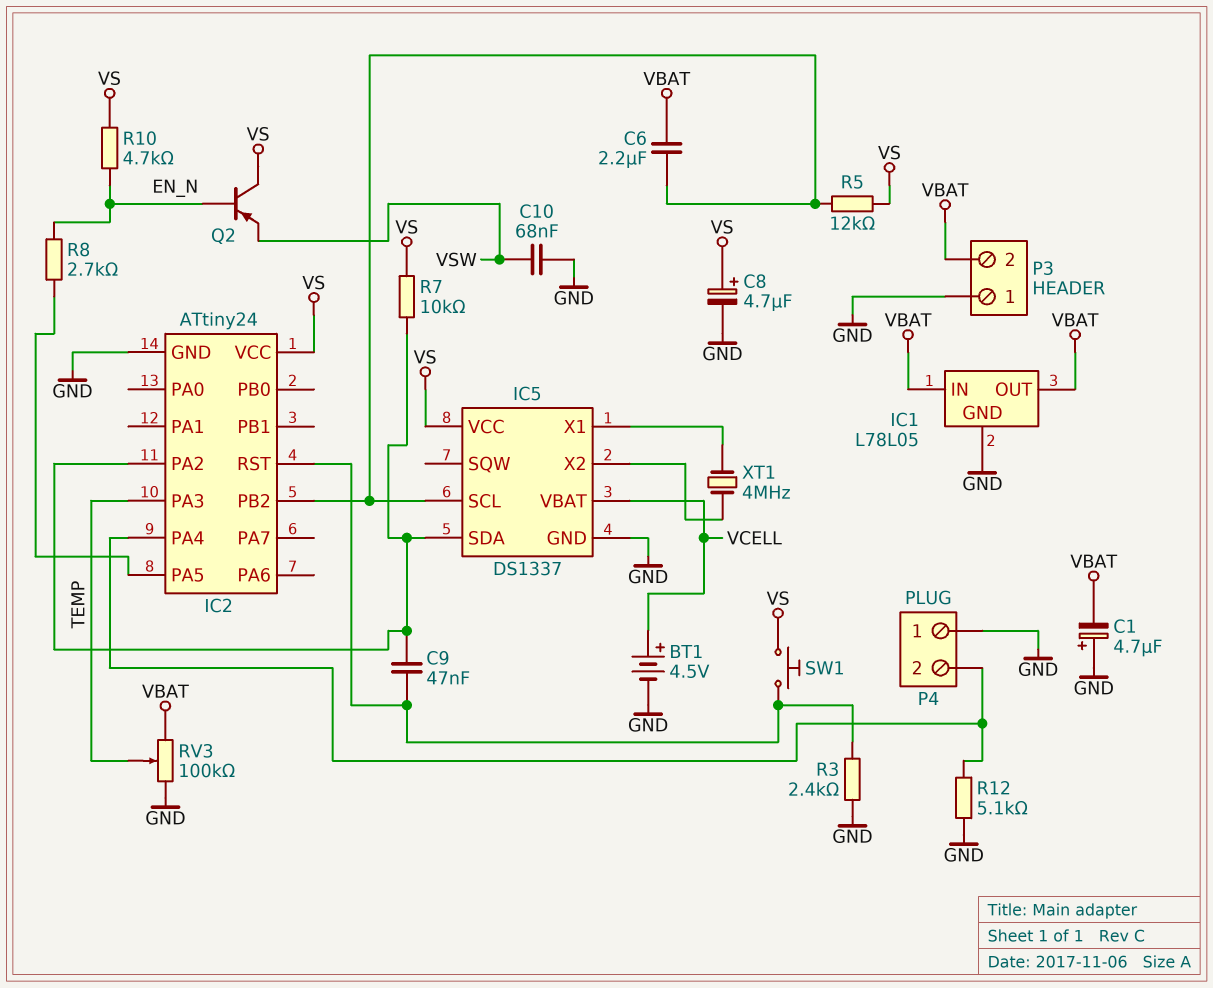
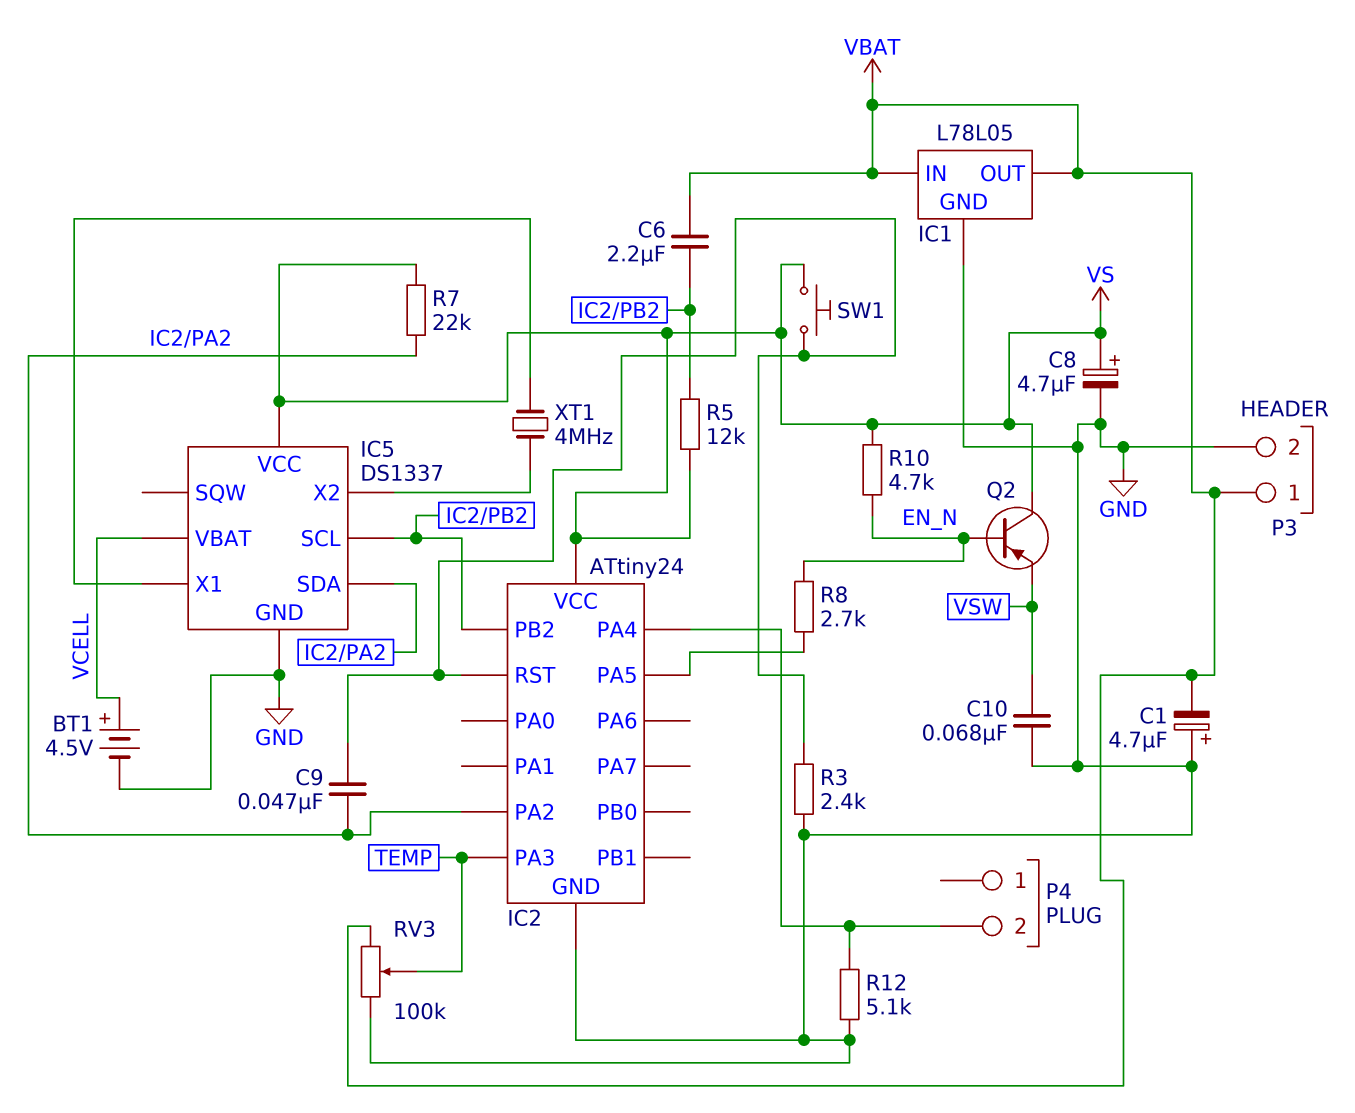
P3 pin 1: GND -> VBAT
P3 pin 2: VBAT -> GND
P4 pin 1: GND -> none
R7: 10k (IC2/PA2, VS) -> 22k (IC2/PA2, VS)

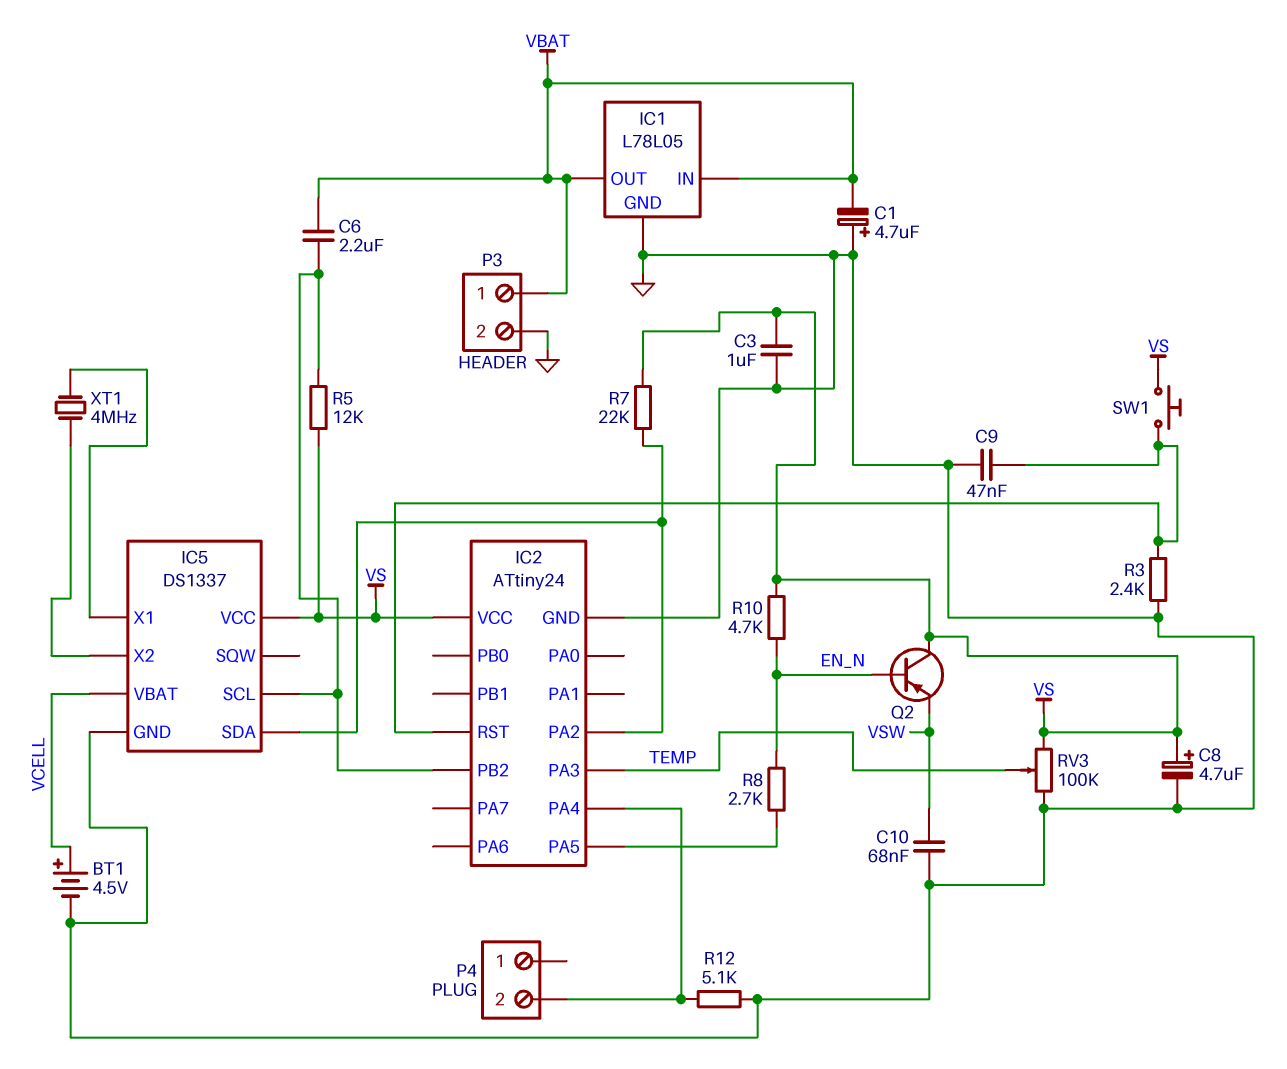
C3: none -> 1uF (GND, VS)
C9: 47nF (IC2/PA2, IC2/RST) -> 47nF (GND, IC2/RST)
RV3: 100k (GND, VBAT, wiper TEMP) -> 100k (GND, VS, wiper TEMP)

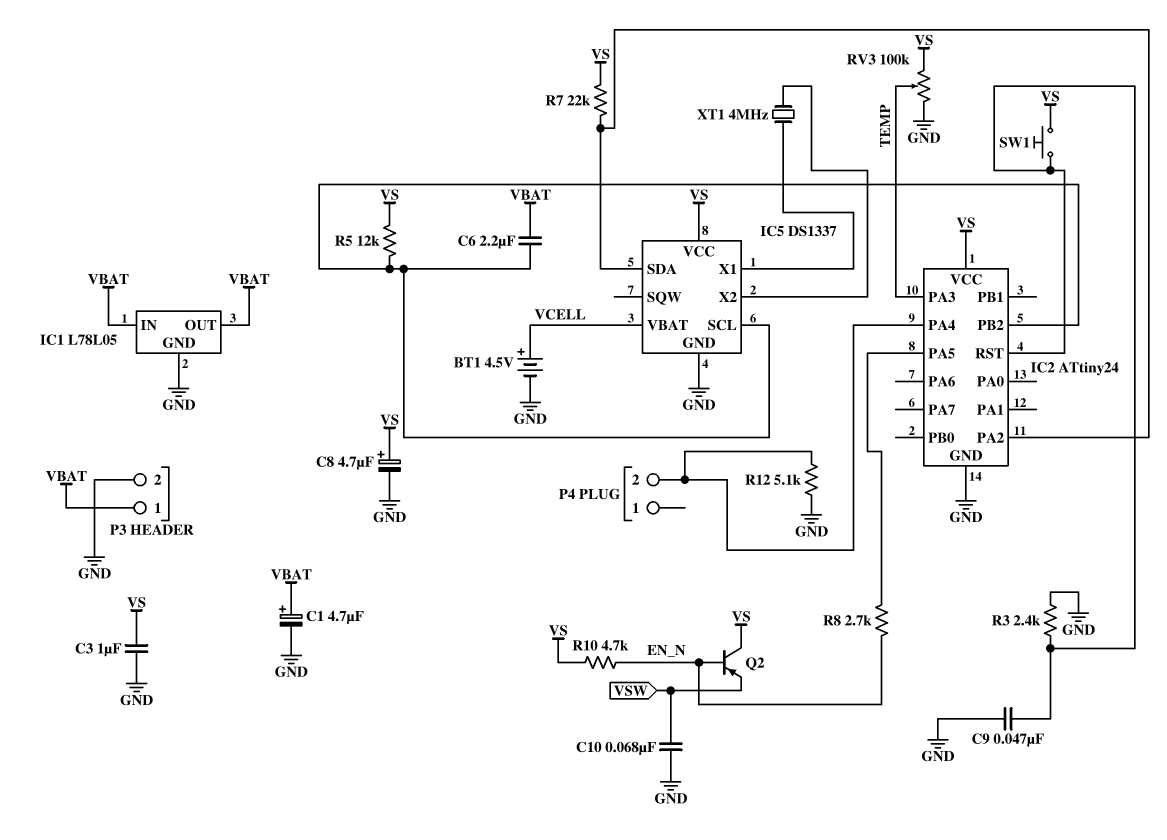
C1: 4.7uF (plus GND, minus VBAT) -> 4.7uF (plus VBAT, minus GND)

